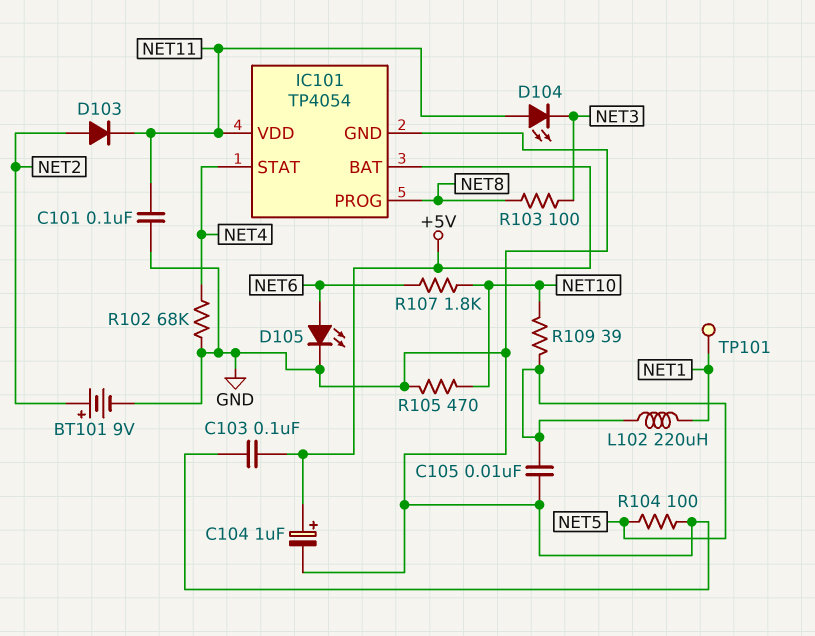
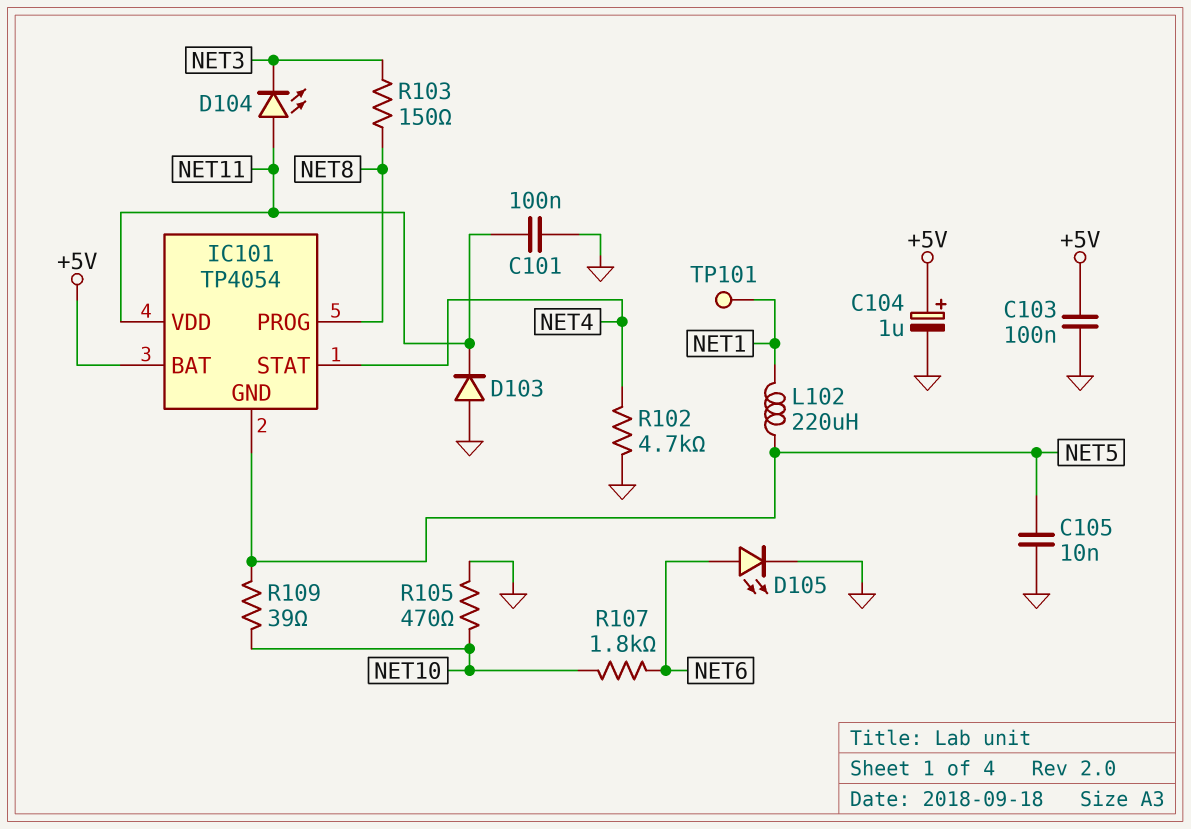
BT101: 9V (plus NET2, minus GND) -> none
D103: diode (A NET2, K NET11) -> diode (A GND, K NET11)
IC101 pin GND: GND -> NET5
R102: 68k (GND, NET4) -> 4.7k (GND, NET4)
R103: 100 (NET3, NET8) -> 150 (NET3, NET8)
R104: 100 (GND, NET5) -> none

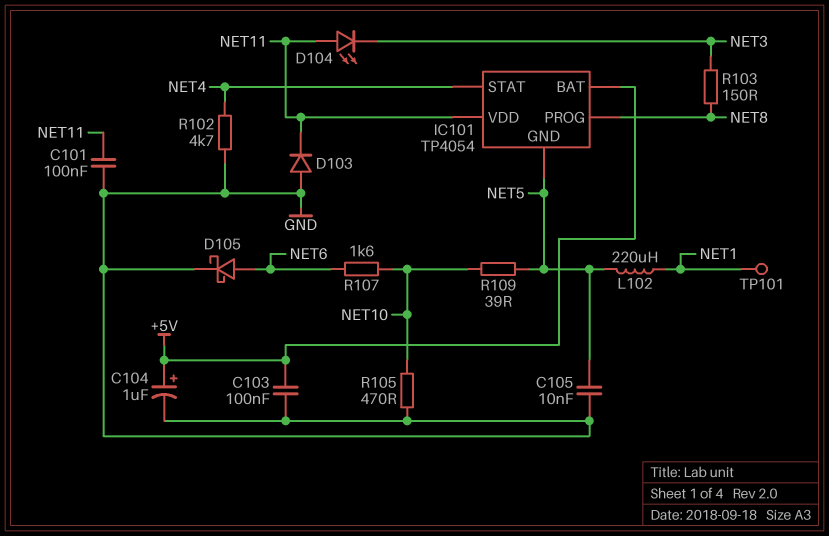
D105: LED (A NET6, K GND) -> schottky (A NET6, K GND)
R107: 1.8k (NET6, NET10) -> 1.6k (NET6, NET10)

